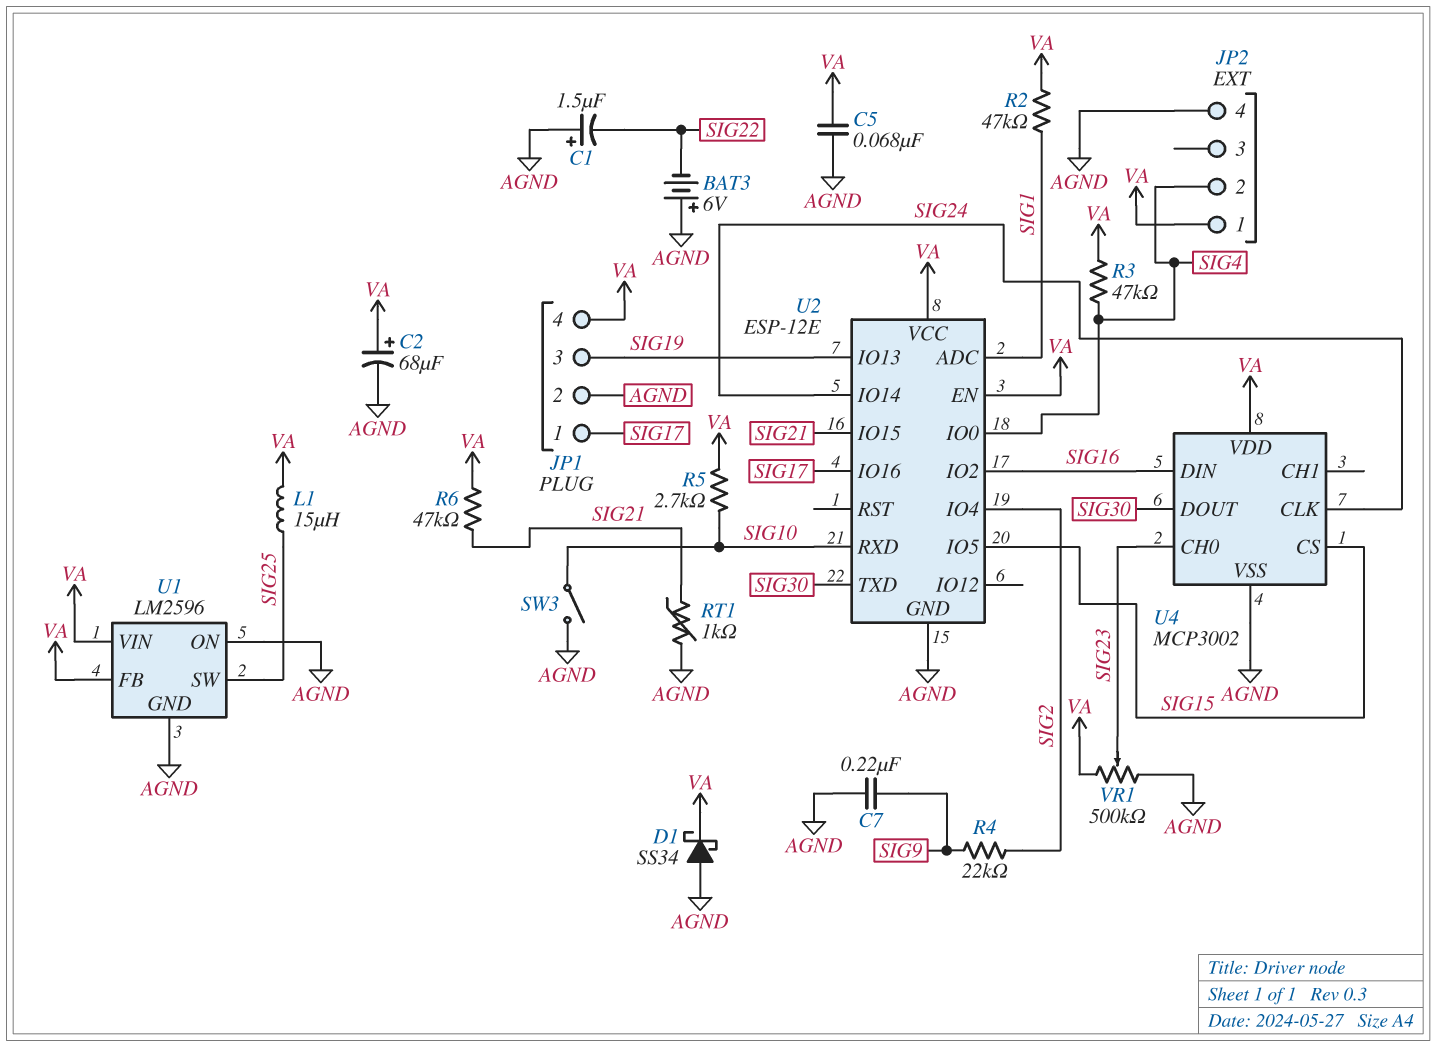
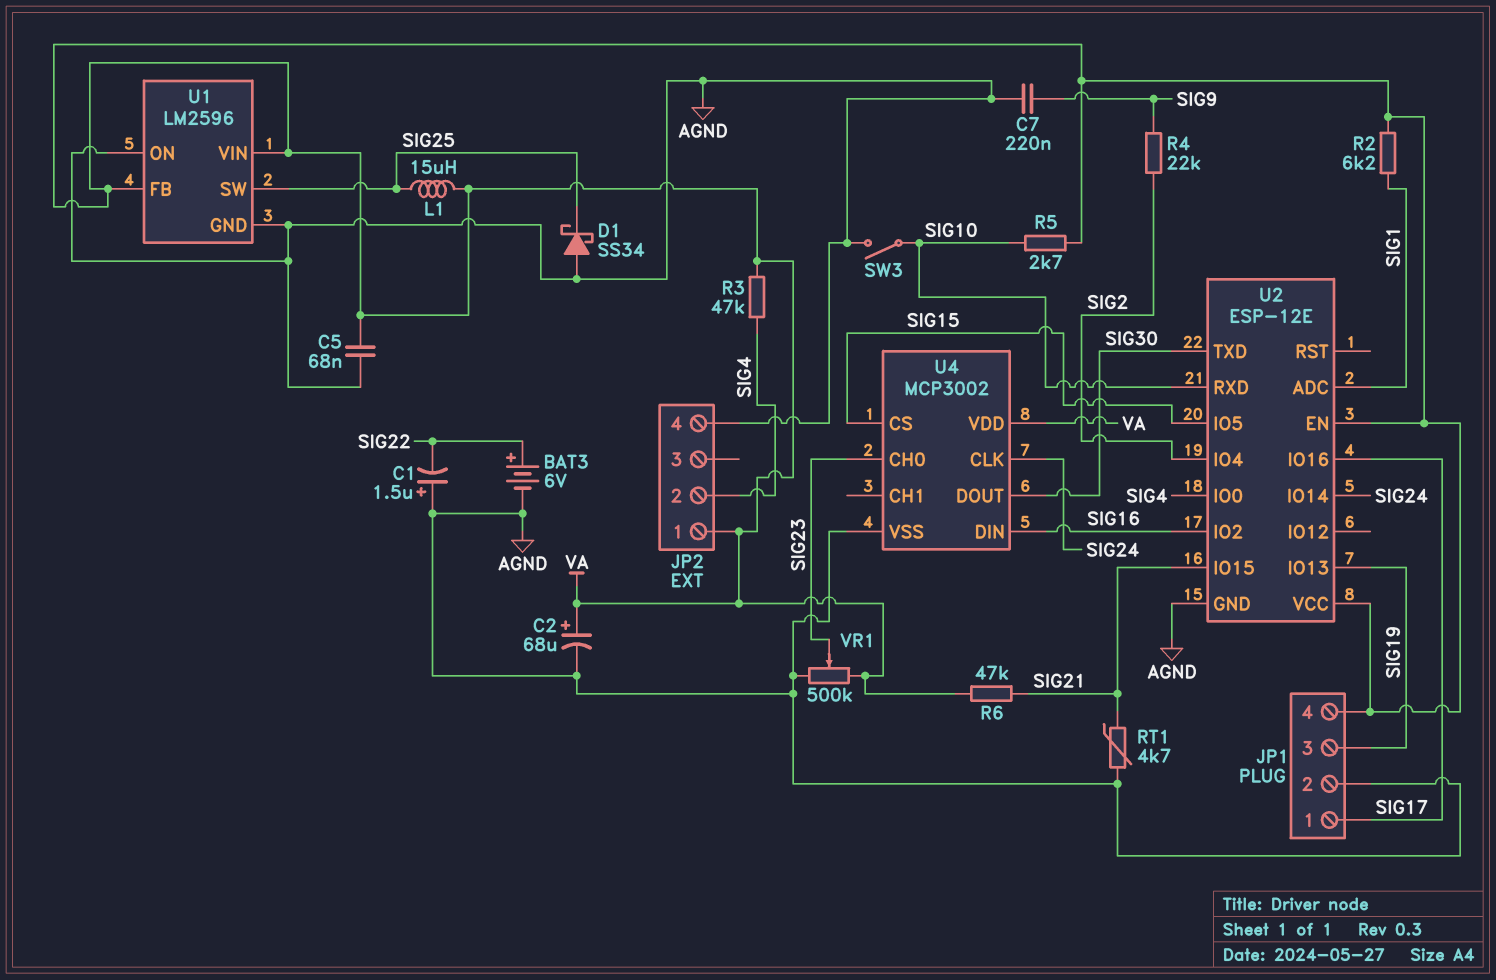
BAT3: 6V (plus AGND, minus SIG22) -> 6V (plus SIG22, minus AGND)
D1: schottky SS34 (A AGND, K VA) -> schottky SS34 (A AGND, K SIG25)
R2: 47k (SIG1, VA) -> 6.2k (SIG1, VA)
RT1: 1k (AGND, SIG21) -> 4.7k (AGND, SIG21)

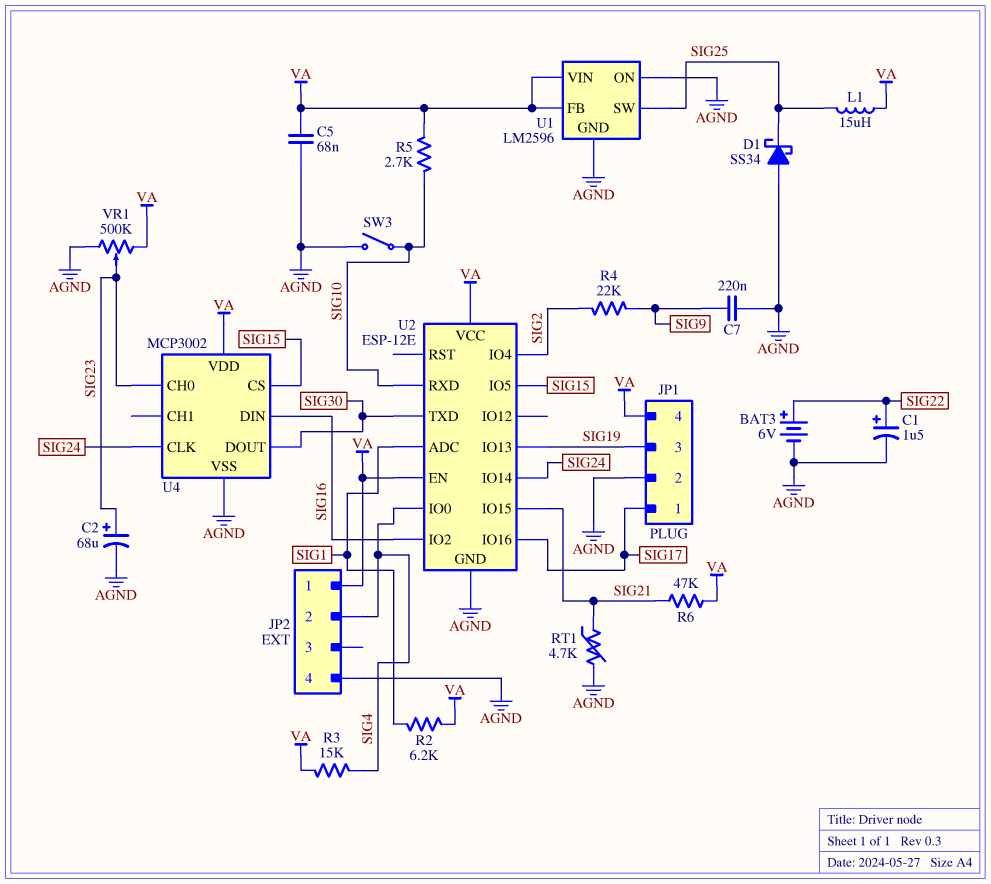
C1: 1.5uF (plus AGND, minus SIG22) -> 1.5uF (plus SIG22, minus AGND)
C2: 68uF (plus VA, minus AGND) -> 68uF (plus SIG23, minus AGND)
R3: 47k (SIG4, VA) -> 15k (SIG4, VA)

